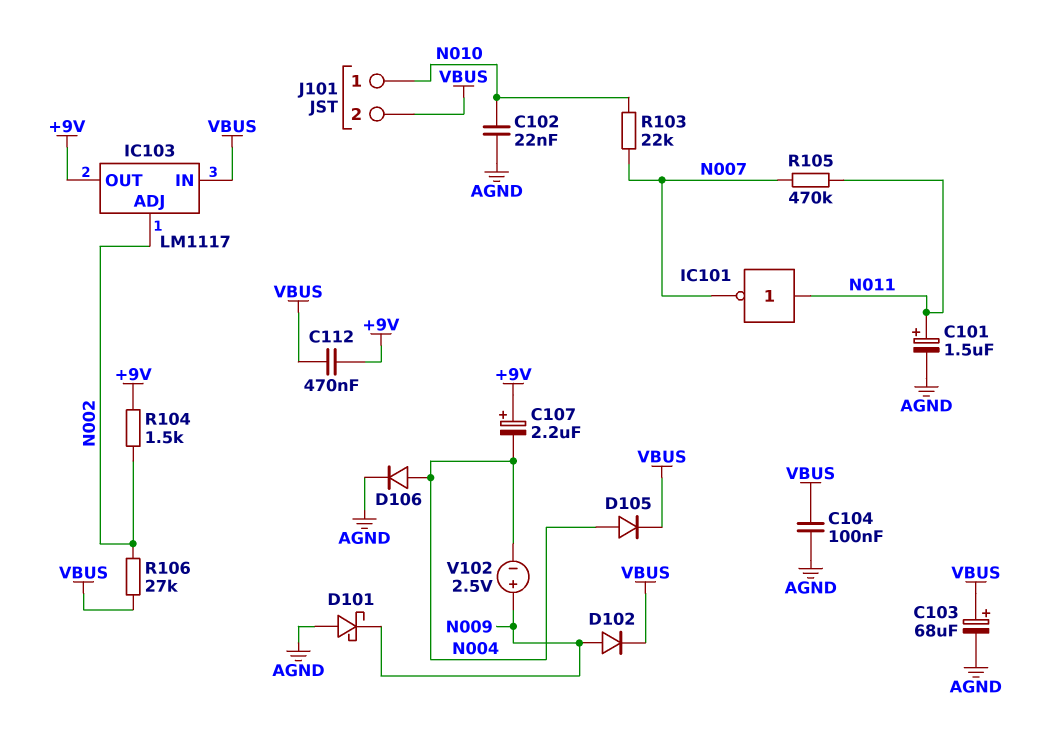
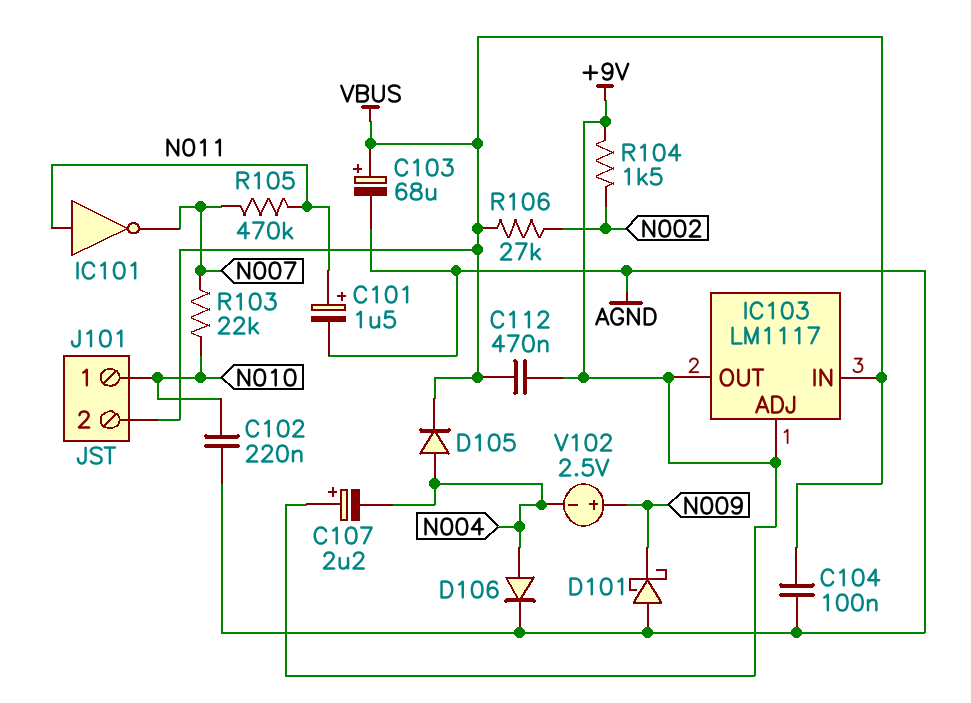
C102: 22nF (AGND, N010) -> 220nF (AGND, N010)
D102: diode (A N009, K VBUS) -> none
IC103 pin ADJ: N002 -> +9V

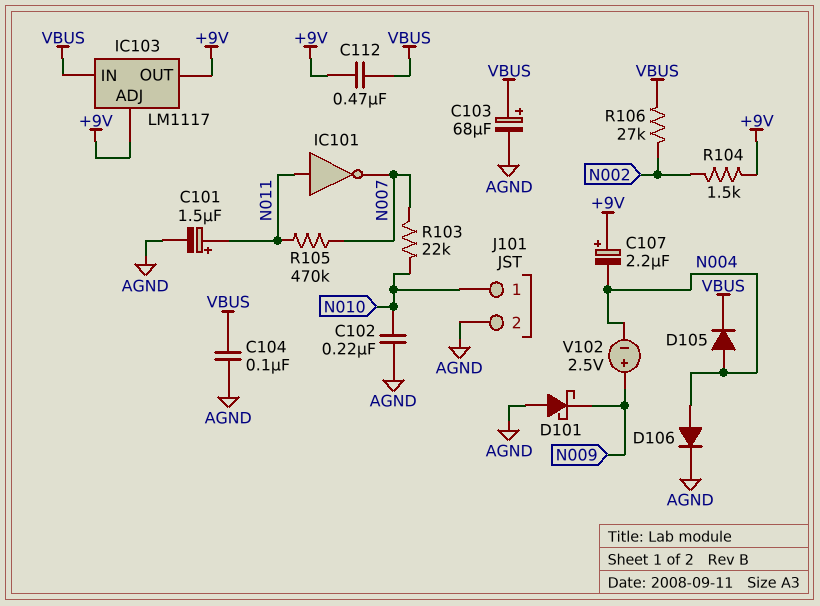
J101 pin 2: VBUS -> AGND

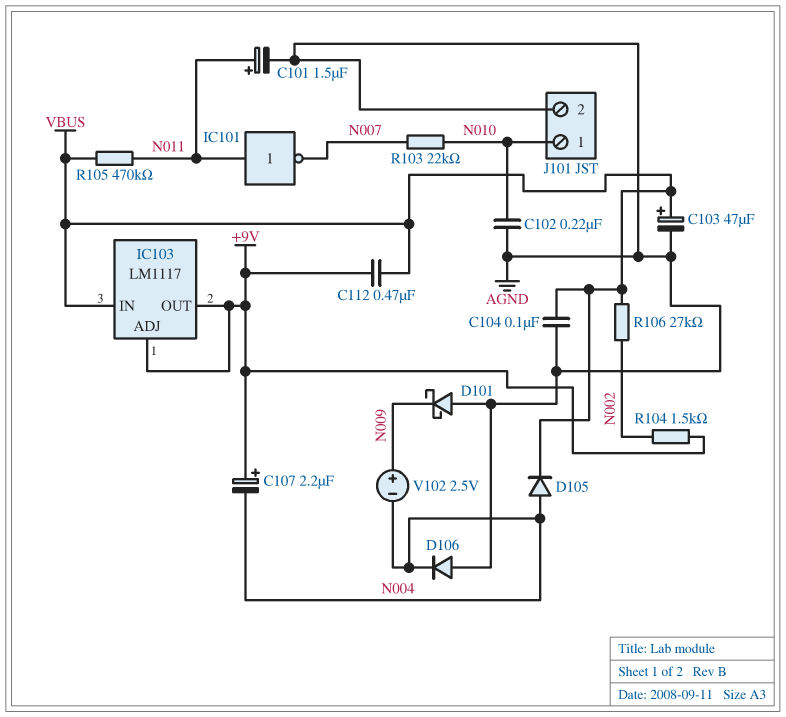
C103: 68uF (plus VBUS, minus AGND) -> 47uF (plus VBUS, minus AGND)
D106: diode (A N004, K AGND) -> diode (A AGND, K N004)
R105: 470k (N007, N011) -> 470k (N011, VBUS)

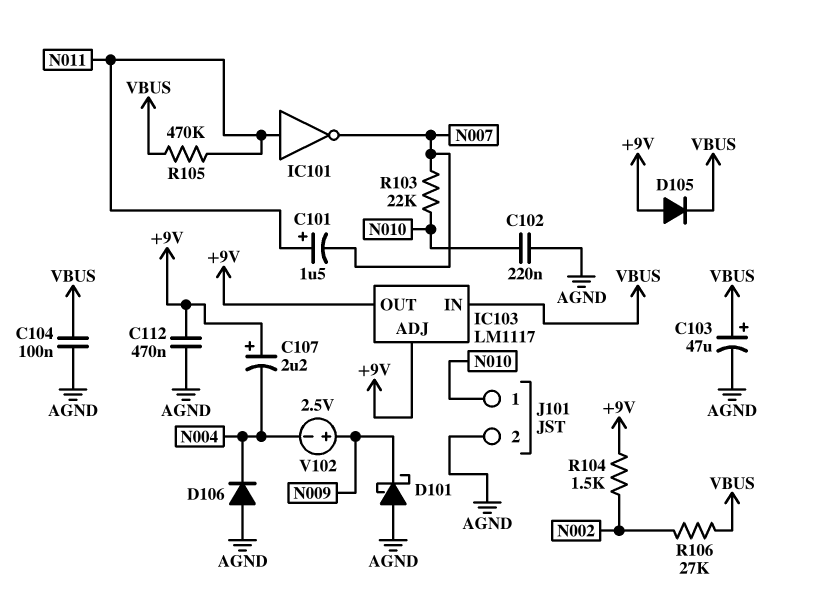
C101: 1.5uF (plus N011, minus AGND) -> 1.5uF (plus N011, minus N007)
C112: 470nF (+9V, VBUS) -> 470nF (+9V, AGND)
D105: diode (A N004, K VBUS) -> diode (A +9V, K VBUS)

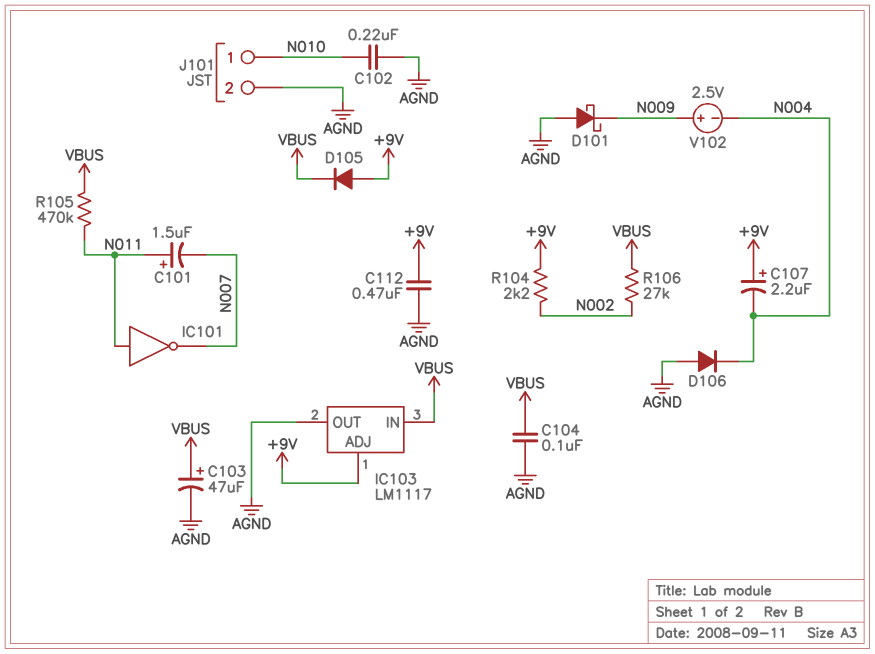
IC103 pin OUT: +9V -> AGND
R103: 22k (N007, N010) -> none
R104: 1.5k (+9V, N002) -> 2.2k (+9V, N002)

